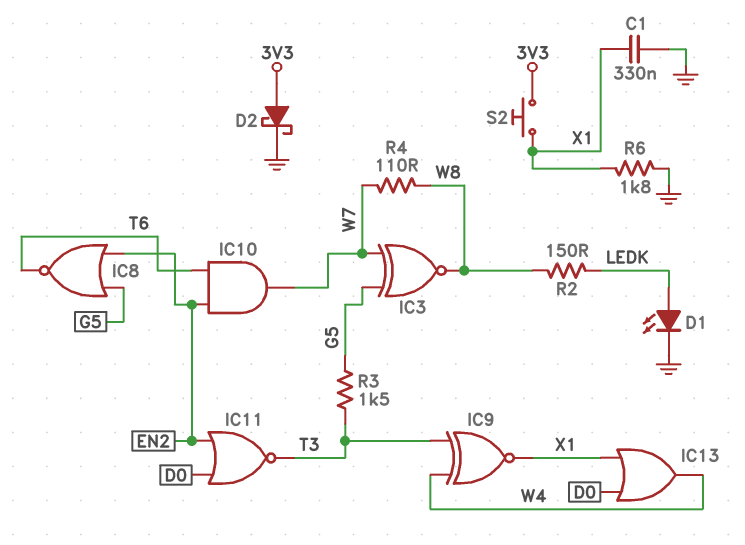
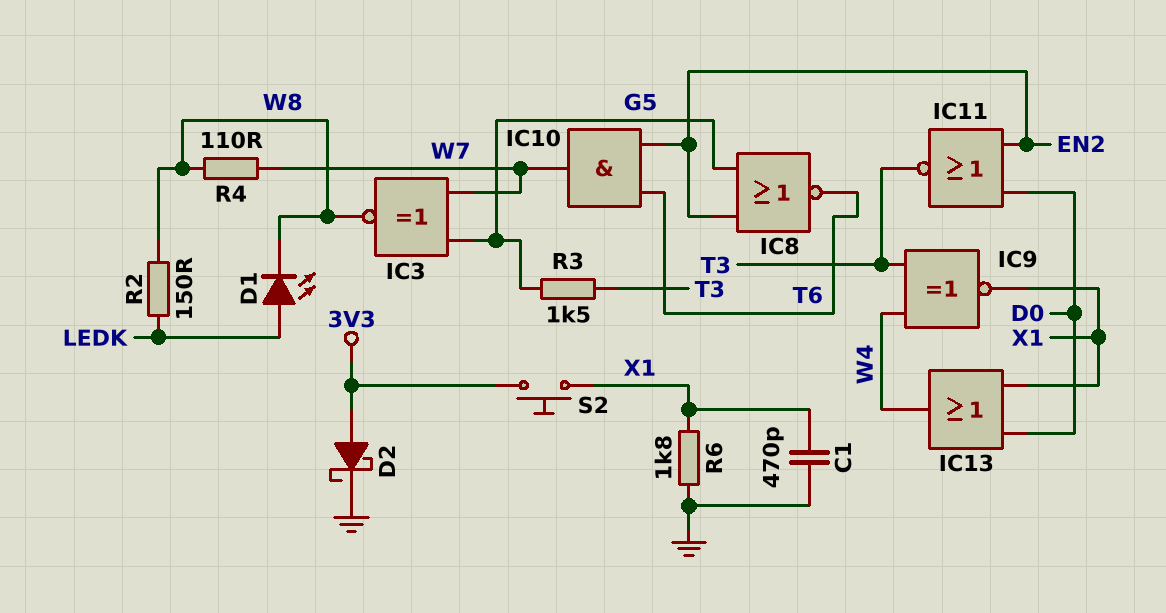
C1: 330nF (GND, X1) -> 470pF (GND, X1)
D1: LED (A LEDK, K GND) -> LED (A LEDK, K W8)

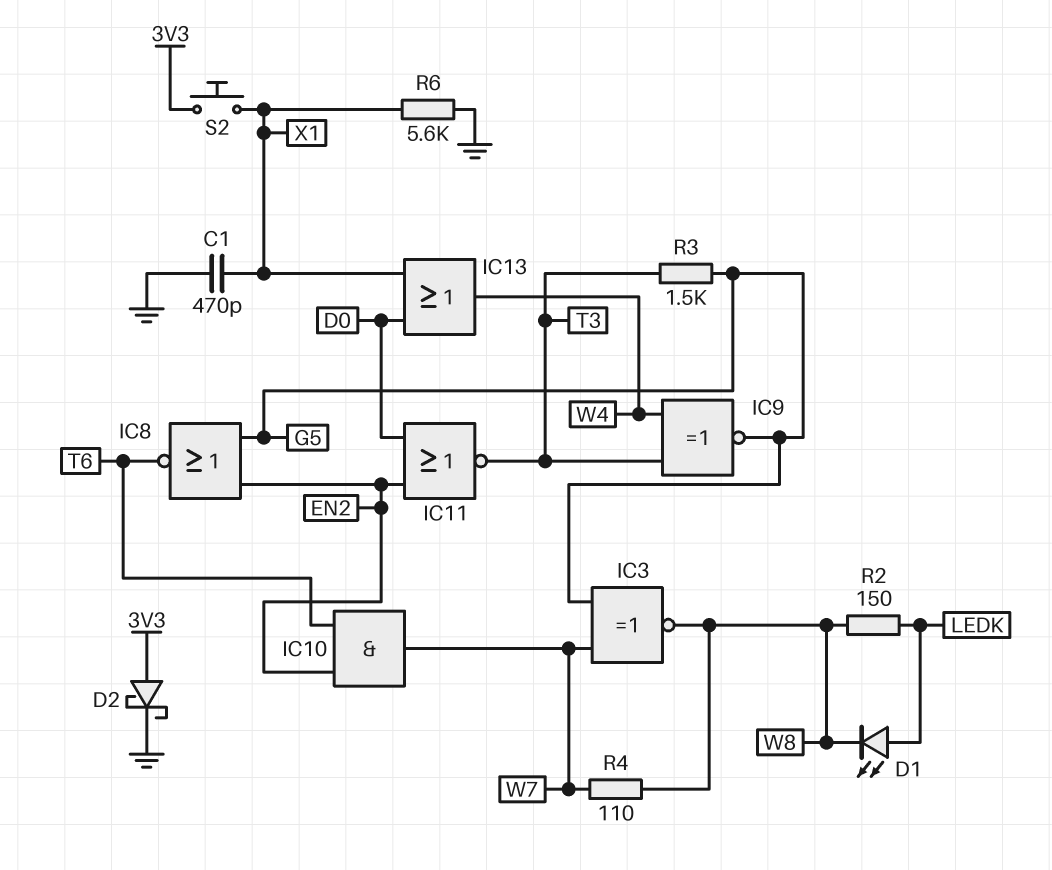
IC9: XNOR (in T3, in W4, out X1) -> XNOR (in T3, in W4, out G5)
R6: 1.8k (GND, X1) -> 5.6k (GND, X1)

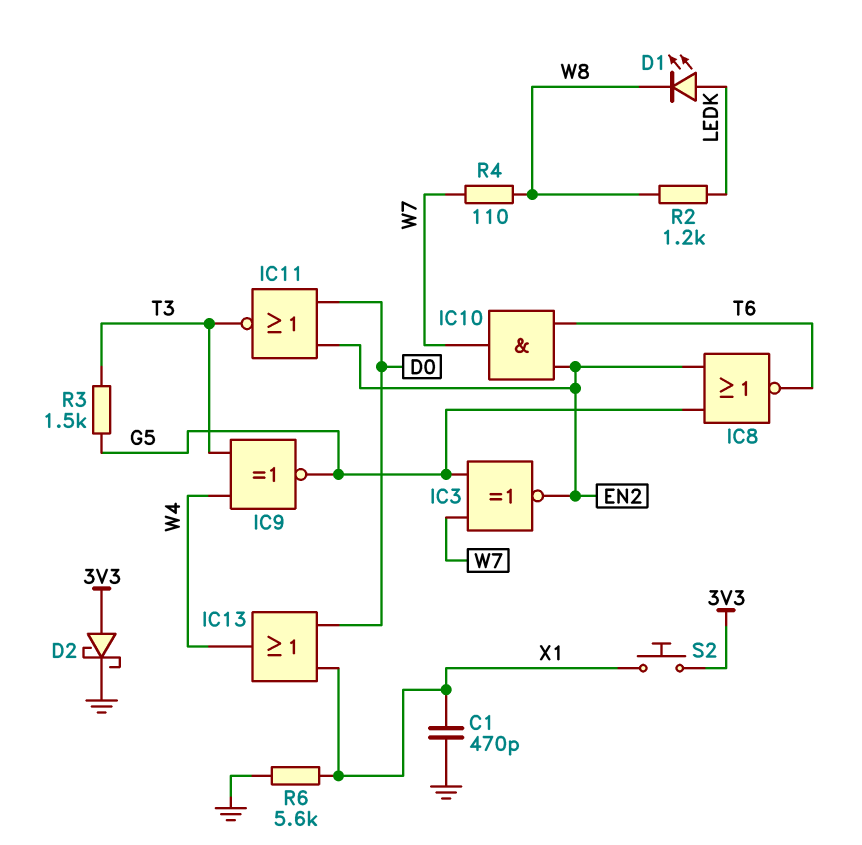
IC3: XNOR (in G5, in W7, out W8) -> XNOR (in G5, in W7, out EN2)
R2: 150 (LEDK, W8) -> 1.2k (LEDK, W8)

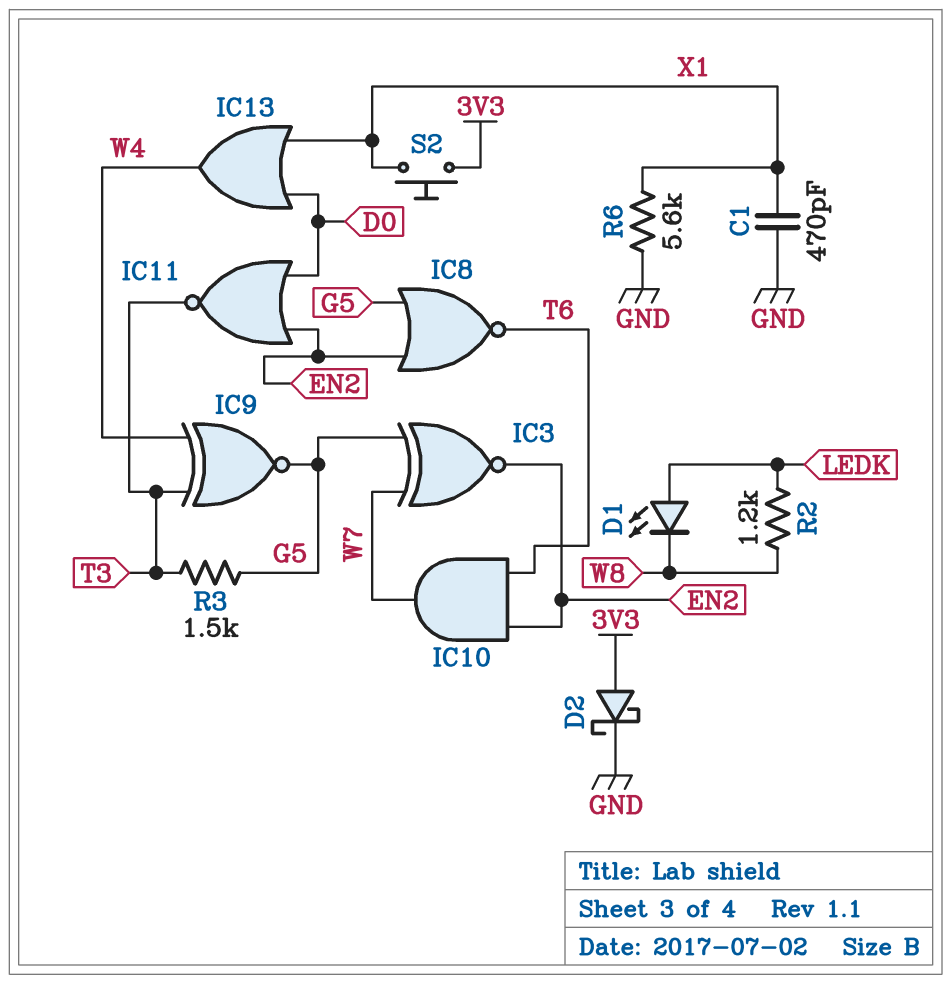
R4: 110 (W7, W8) -> none

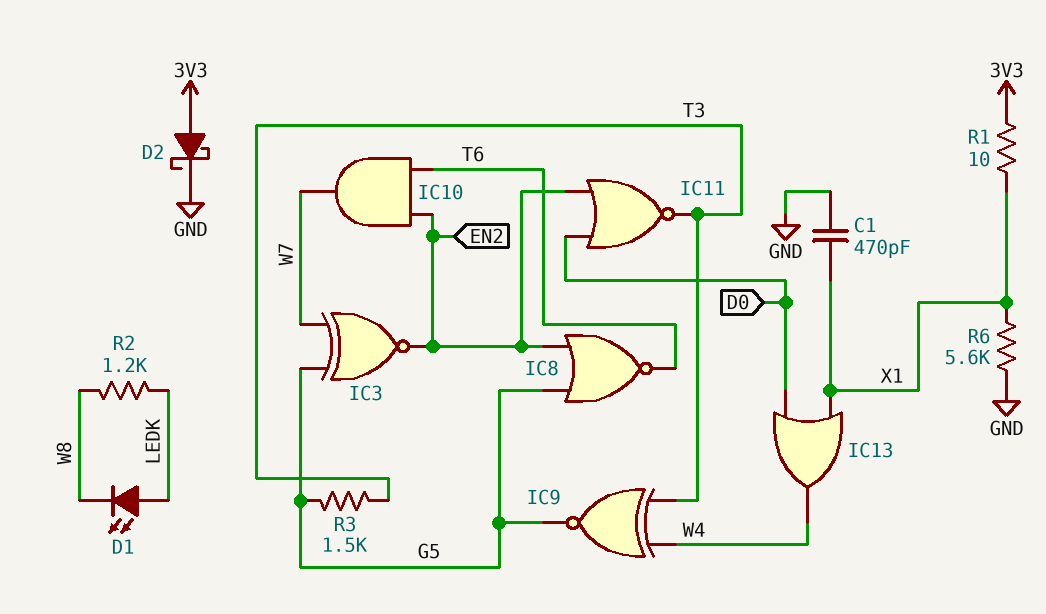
R1: none -> 10 (3V3, X1)
S2: button (3V3, X1) -> none

